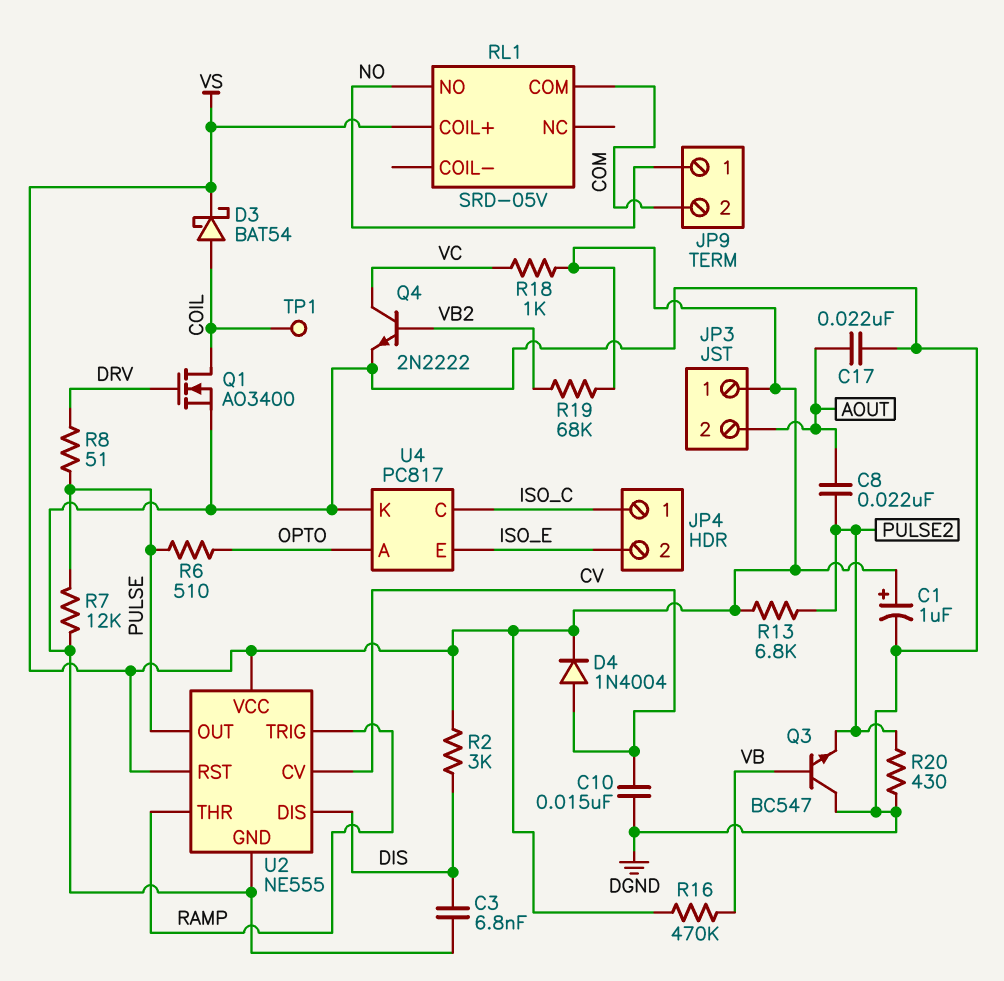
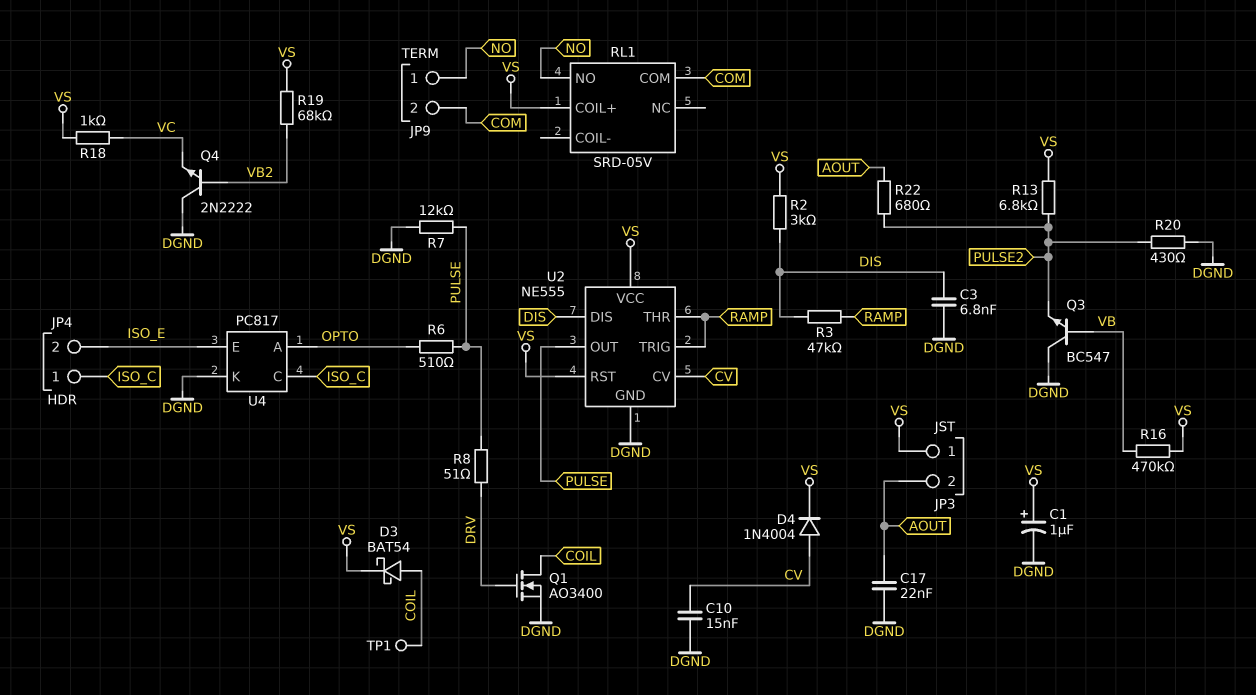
C8: 22nF (AOUT, PULSE2) -> none
Q4: NPN 2N2222 (B VB2, C VC, E DGND) -> NPN 2N2222 (B VB2, C DGND, E VC)
R3: none -> 47k (DIS, RAMP)
R22: none -> 680 (AOUT, PULSE2)

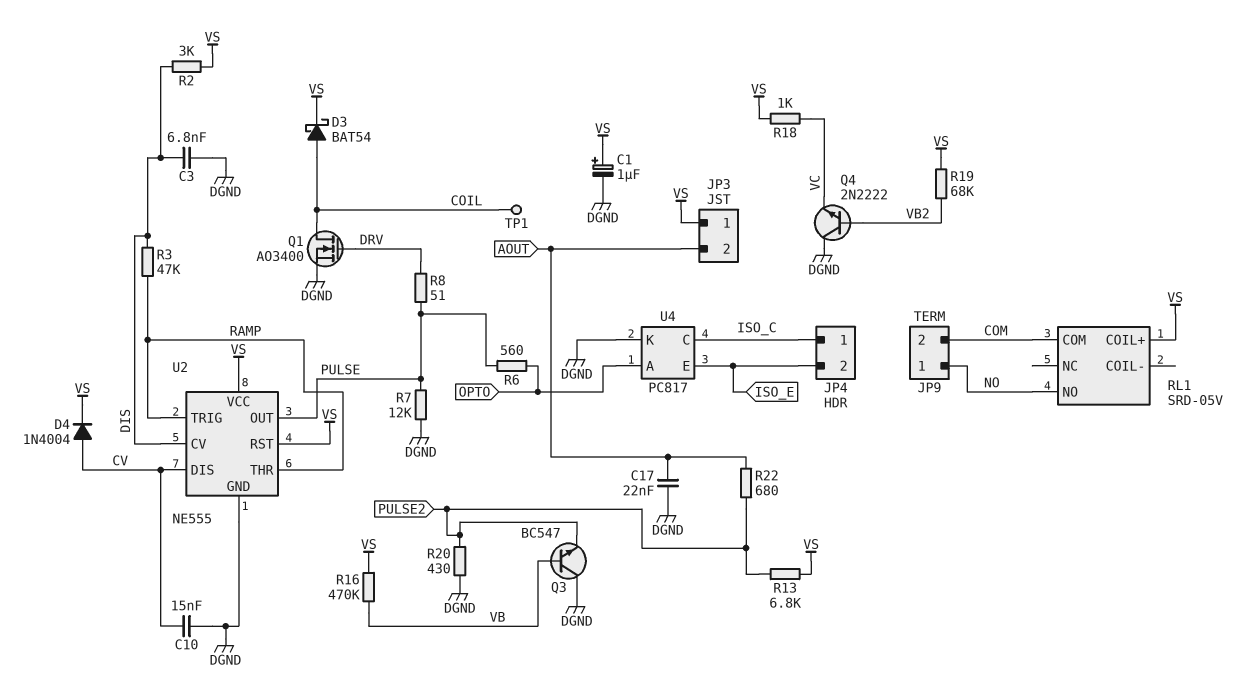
R6: 510 (OPTO, PULSE) -> 560 (OPTO, PULSE)
U2 pin CV: CV -> DIS
U2 pin DIS: DIS -> CV

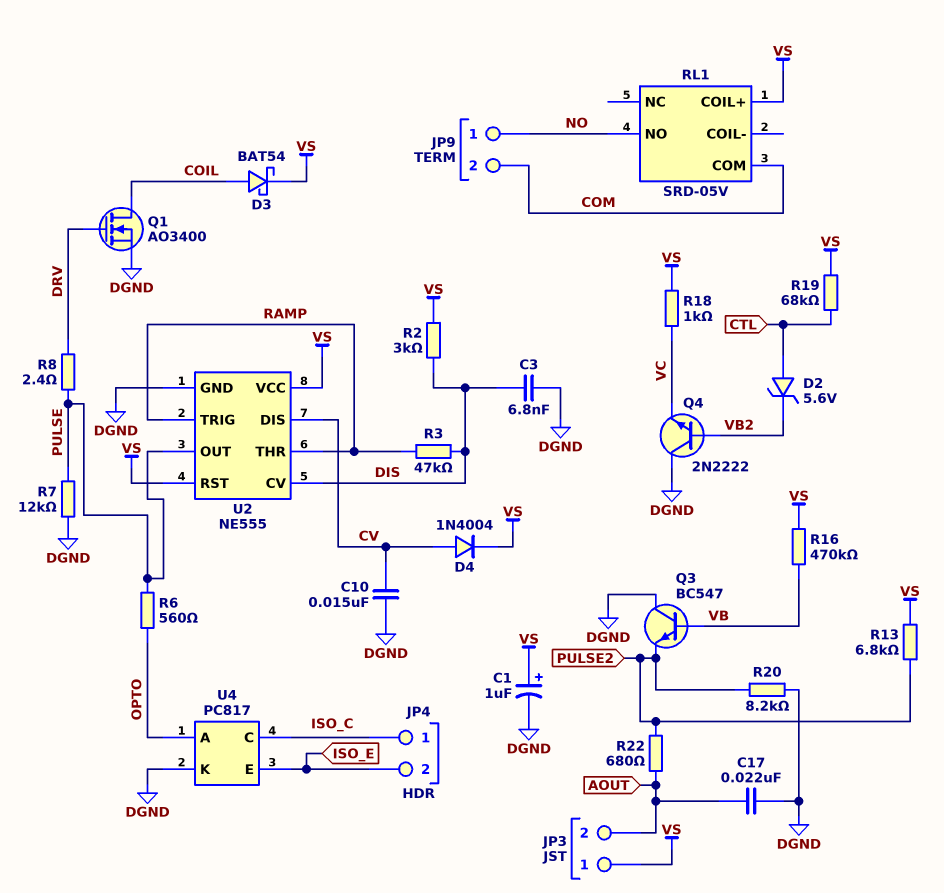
D2: none -> zener 5.6V (A CTL, K VB2)
R8: 51 (DRV, PULSE) -> 2.4 (DRV, PULSE)
R19: 68k (VB2, VS) -> 68k (CTL, VS)
R20: 430 (DGND, PULSE2) -> 8.2k (DGND, PULSE2)
TP1: test point (COIL) -> none

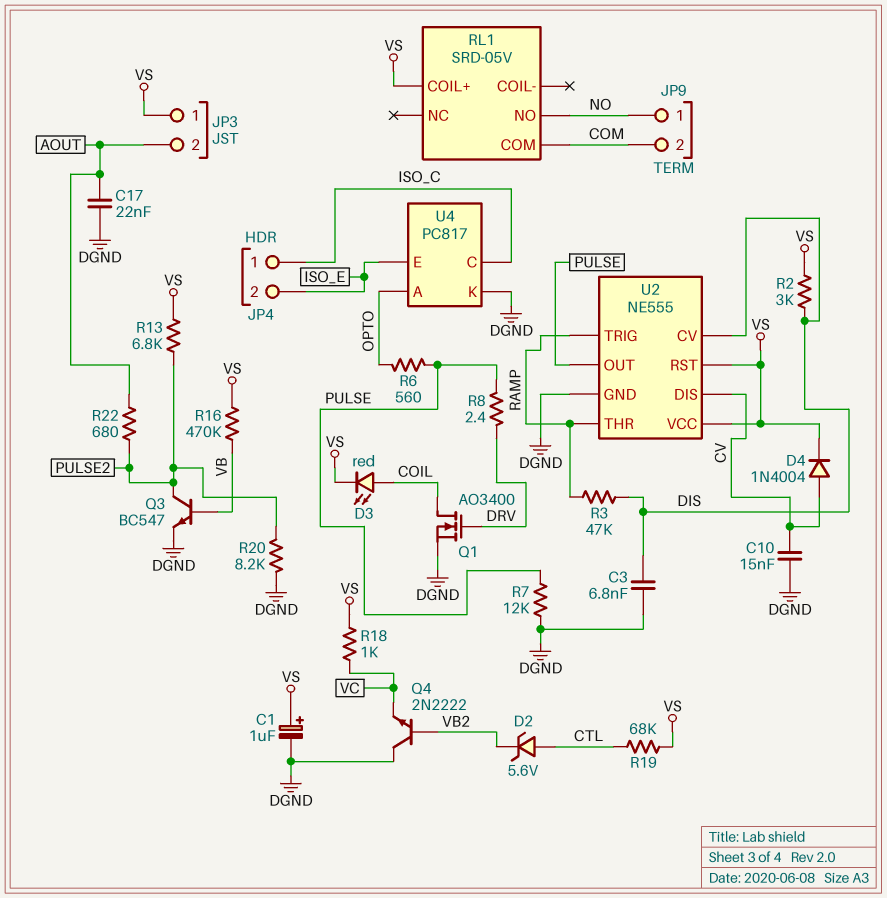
D3: schottky BAT54 (A COIL, K VS) -> LED red (A COIL, K VS)
Q3: NPN BC547 (B VB, C DGND, E PULSE2) -> NPN BC547 (B VB, C PULSE2, E DGND)

